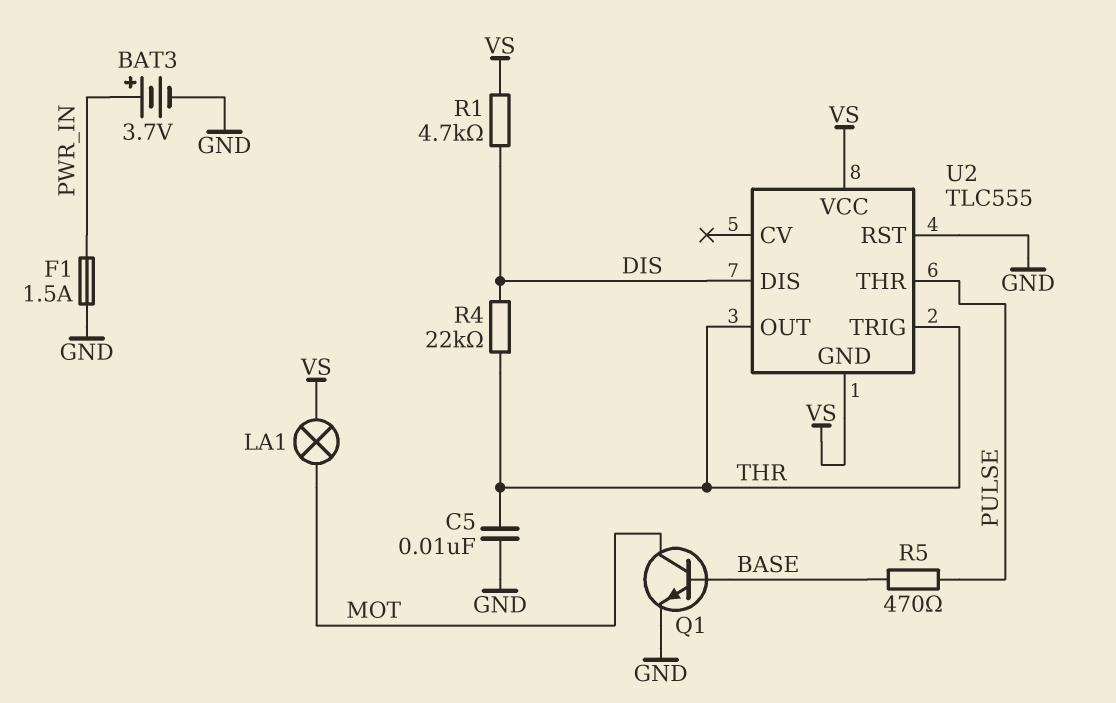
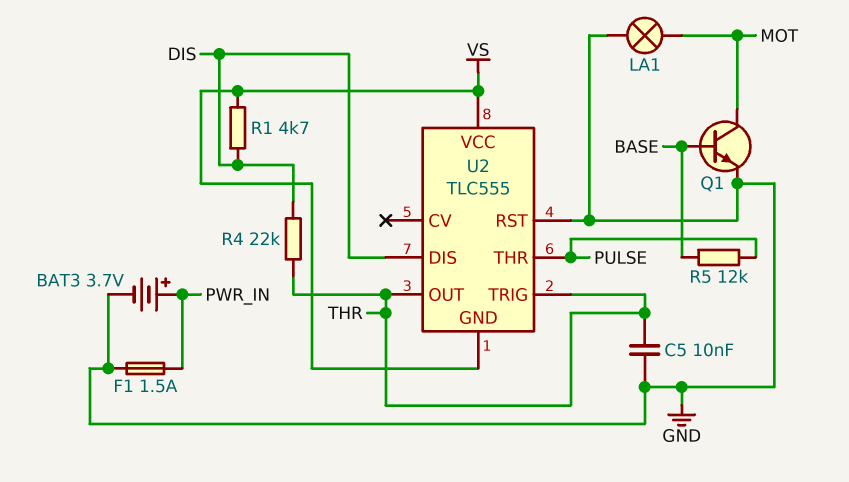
LA1: lamp (MOT, VS) -> lamp (GND, MOT)
R5: 470 (BASE, PULSE) -> 12k (BASE, PULSE)

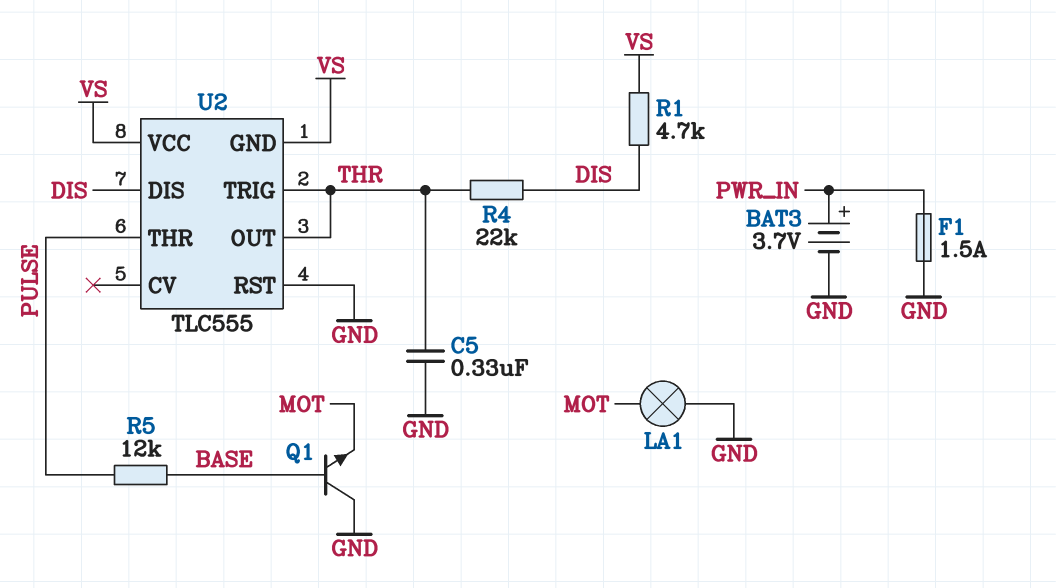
C5: 10nF (GND, THR) -> 330nF (GND, THR)
Q1: NPN (B BASE, C MOT, E GND) -> NPN (B BASE, C GND, E MOT)

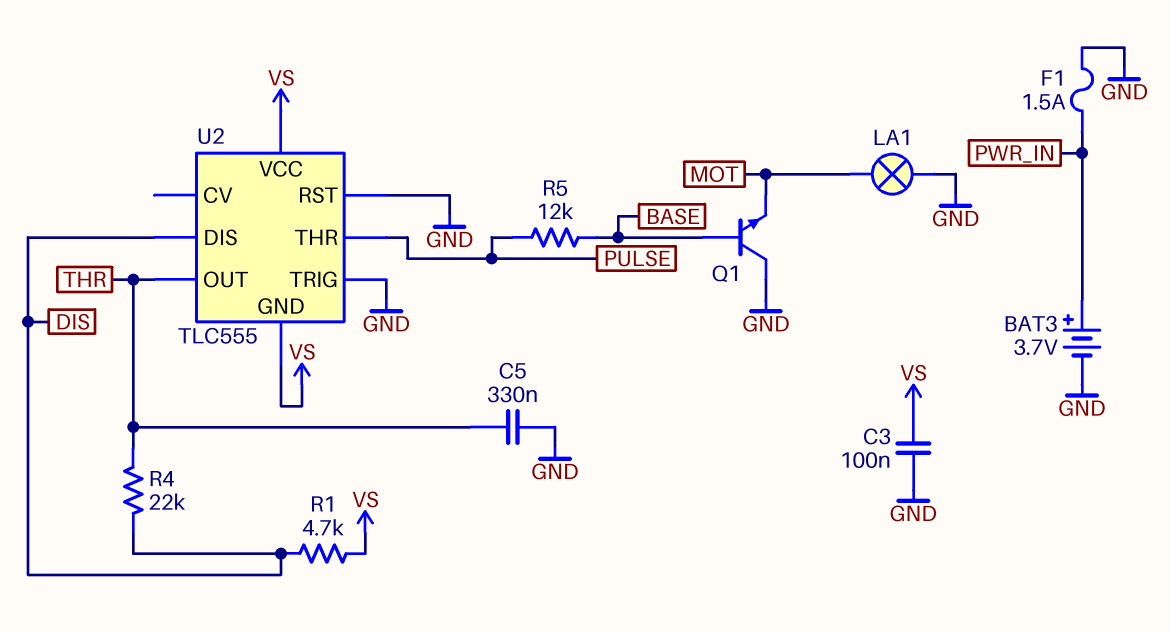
C3: none -> 100nF (GND, VS)
U2 pin TRIG: THR -> GND

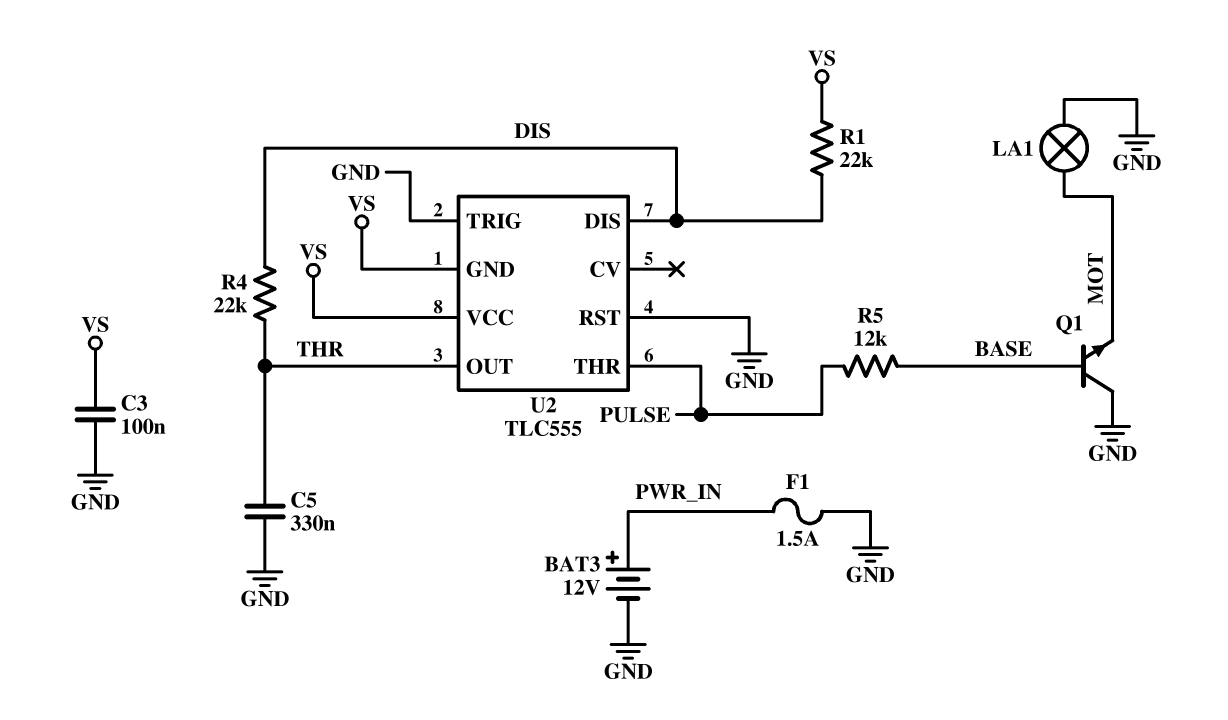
BAT3: 3.7V (plus PWR_IN, minus GND) -> 12V (plus PWR_IN, minus GND)
R1: 4.7k (DIS, VS) -> 22k (DIS, VS)

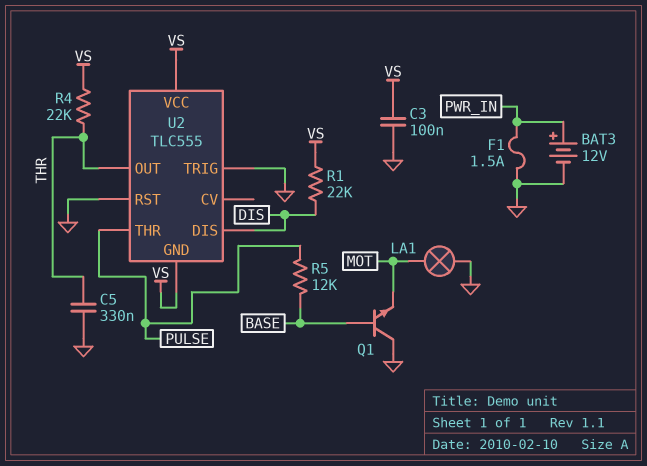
R4: 22k (DIS, THR) -> 22k (THR, VS)

